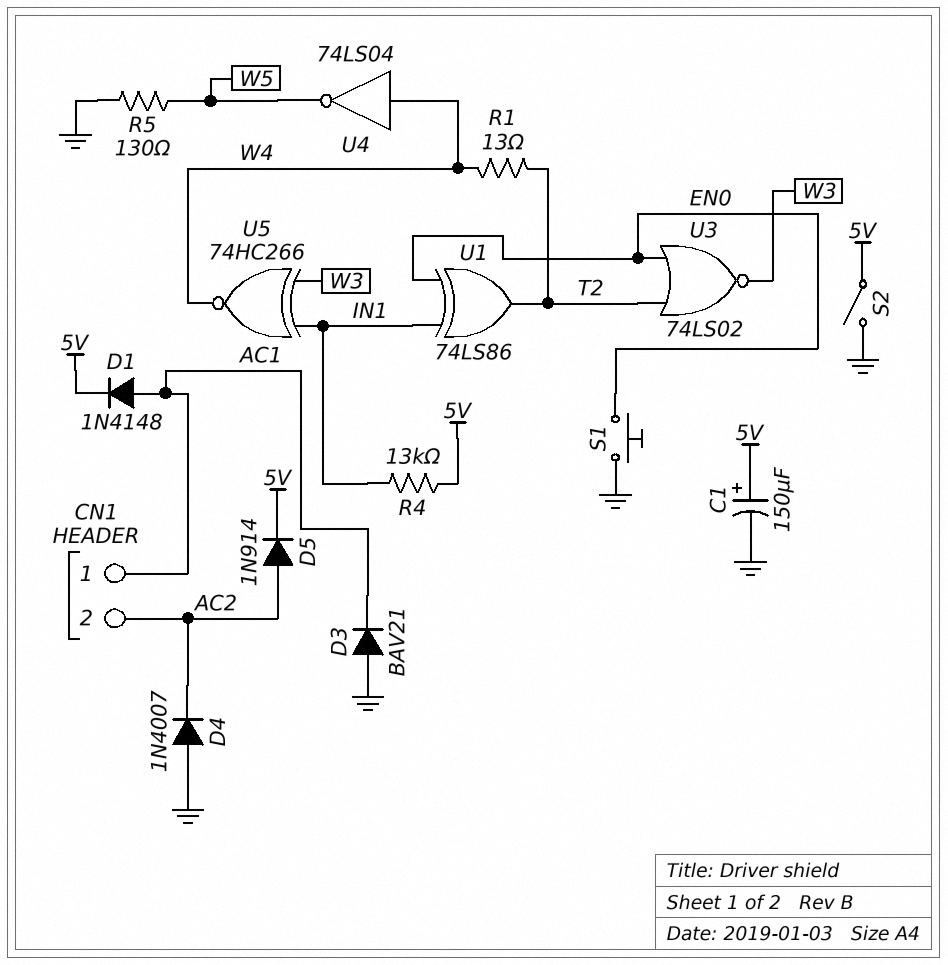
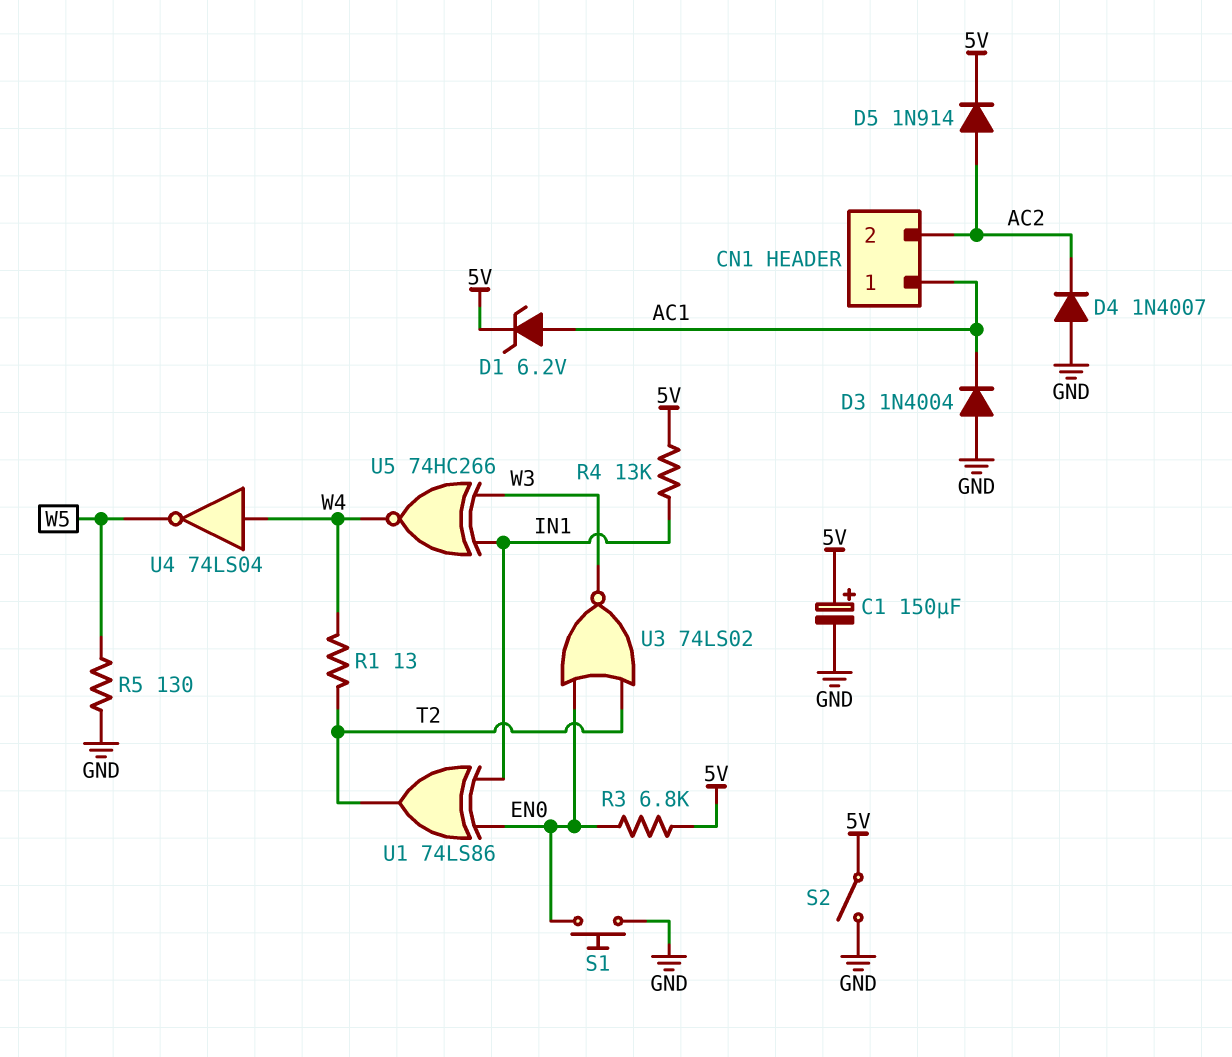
D1: diode 1N4148 (A AC1, K 5V) -> zener 6.2V (A AC1, K 5V)
D3: diode BAV21 (A GND, K AC1) -> diode 1N4004 (A GND, K AC1)
R3: none -> 6.8k (5V, EN0)

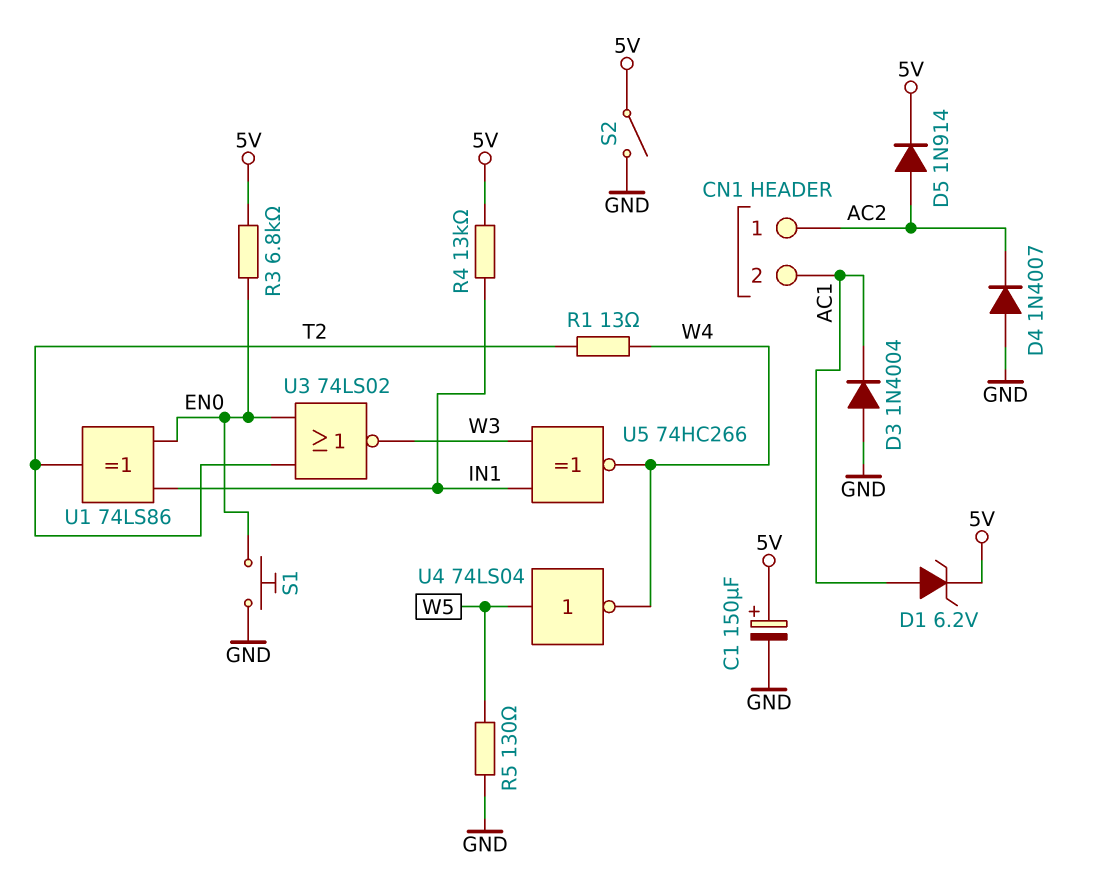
CN1 pin 1: AC1 -> AC2
CN1 pin 2: AC2 -> AC1
U4: NOT 74LS04 (in W4, out W5) -> NOT 74LS04 (in W5, out W4)

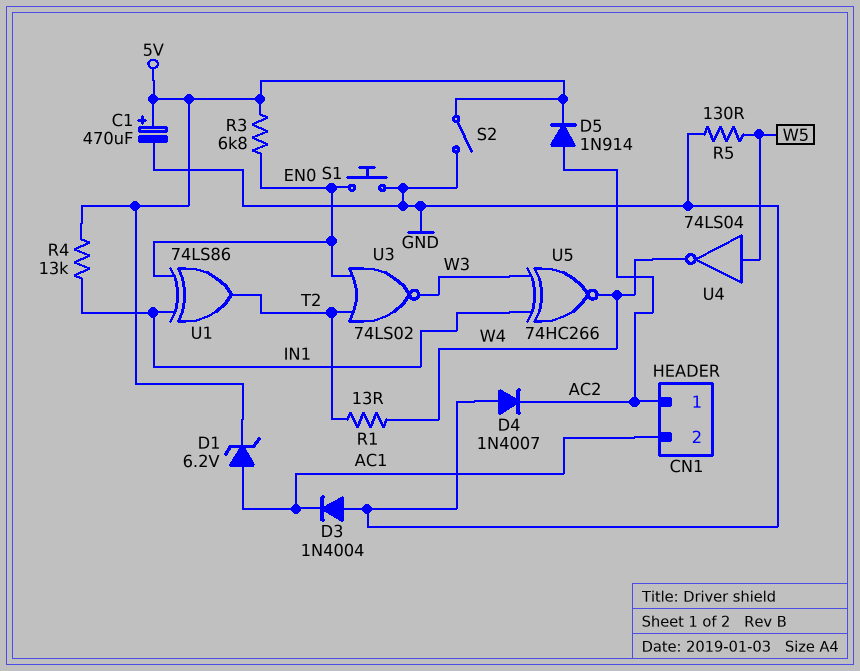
C1: 150uF (plus 5V, minus GND) -> 470uF (plus 5V, minus GND)

